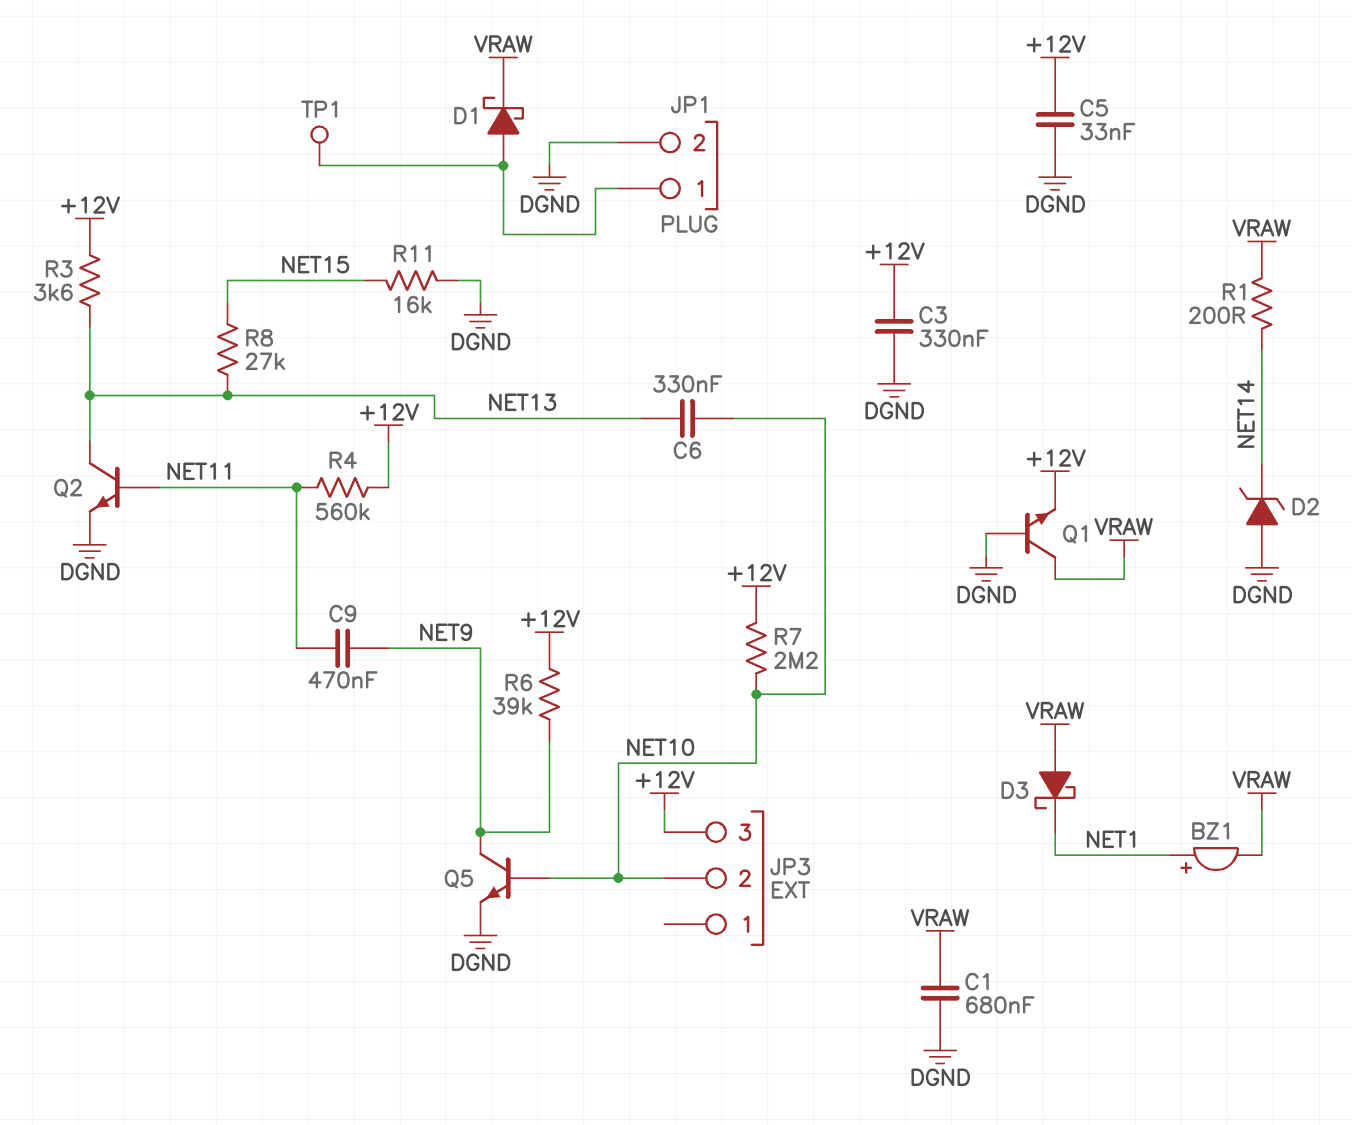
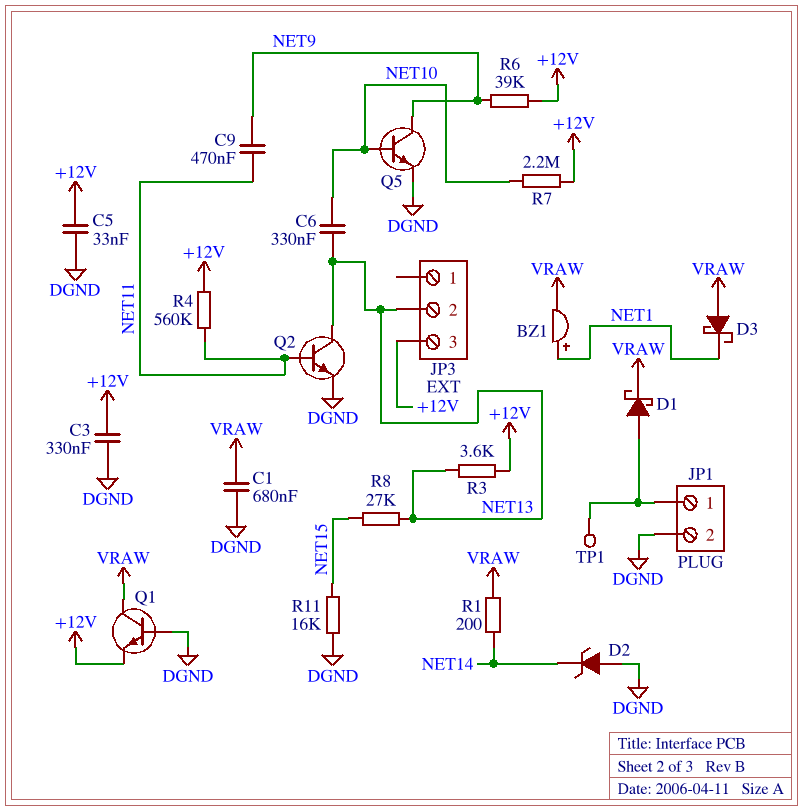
JP3 pin 2: NET10 -> NET13

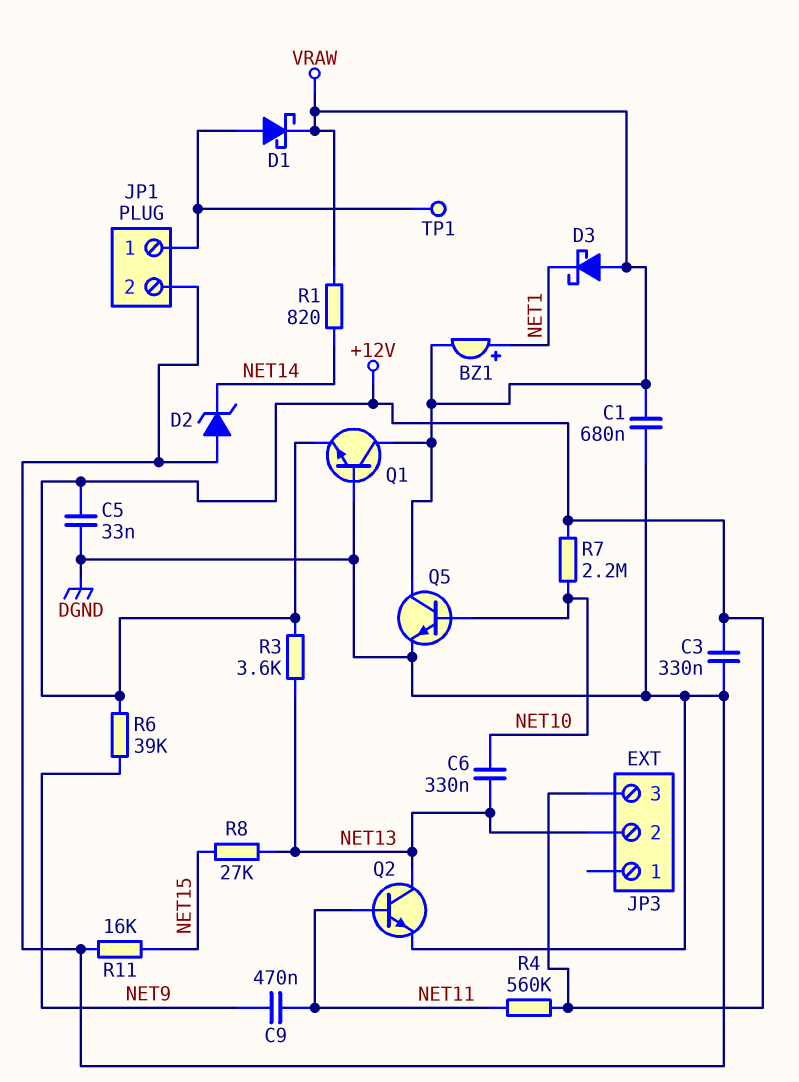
Q5: NPN (B NET10, C NET9, E DGND) -> NPN (B NET10, C VRAW, E DGND)
R1: 200 (NET14, VRAW) -> 820 (NET14, VRAW)

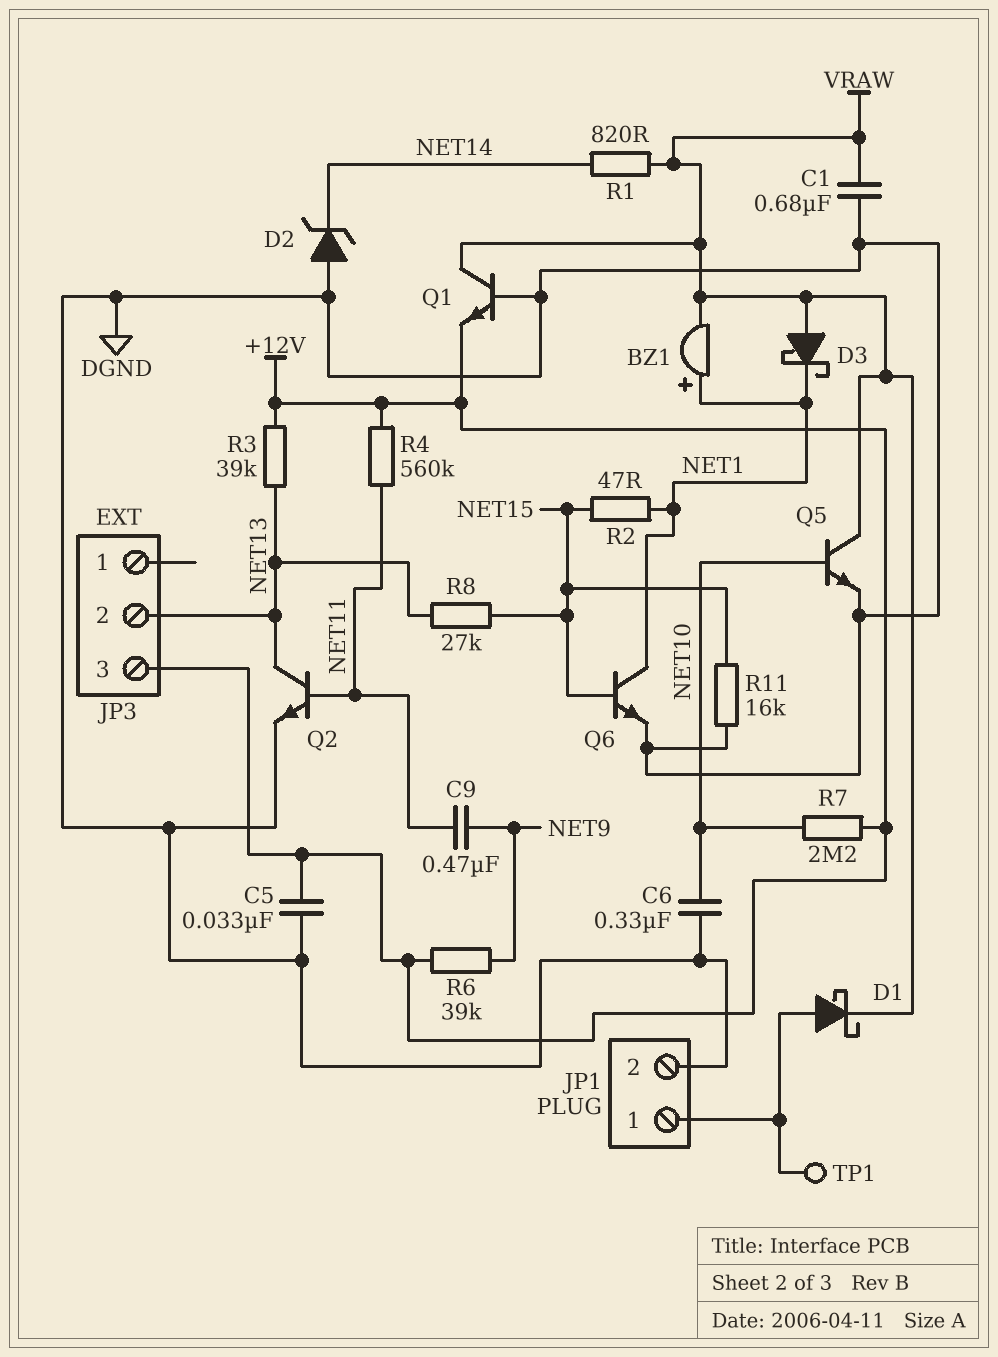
C3: 330nF (+12V, DGND) -> none
C6: 330nF (NET10, NET13) -> 330nF (DGND, NET10)
Q6: none -> NPN (B NET15, C NET1, E DGND)
R2: none -> 47 (NET1, NET15)
R3: 3.6k (+12V, NET13) -> 39k (+12V, NET13)

